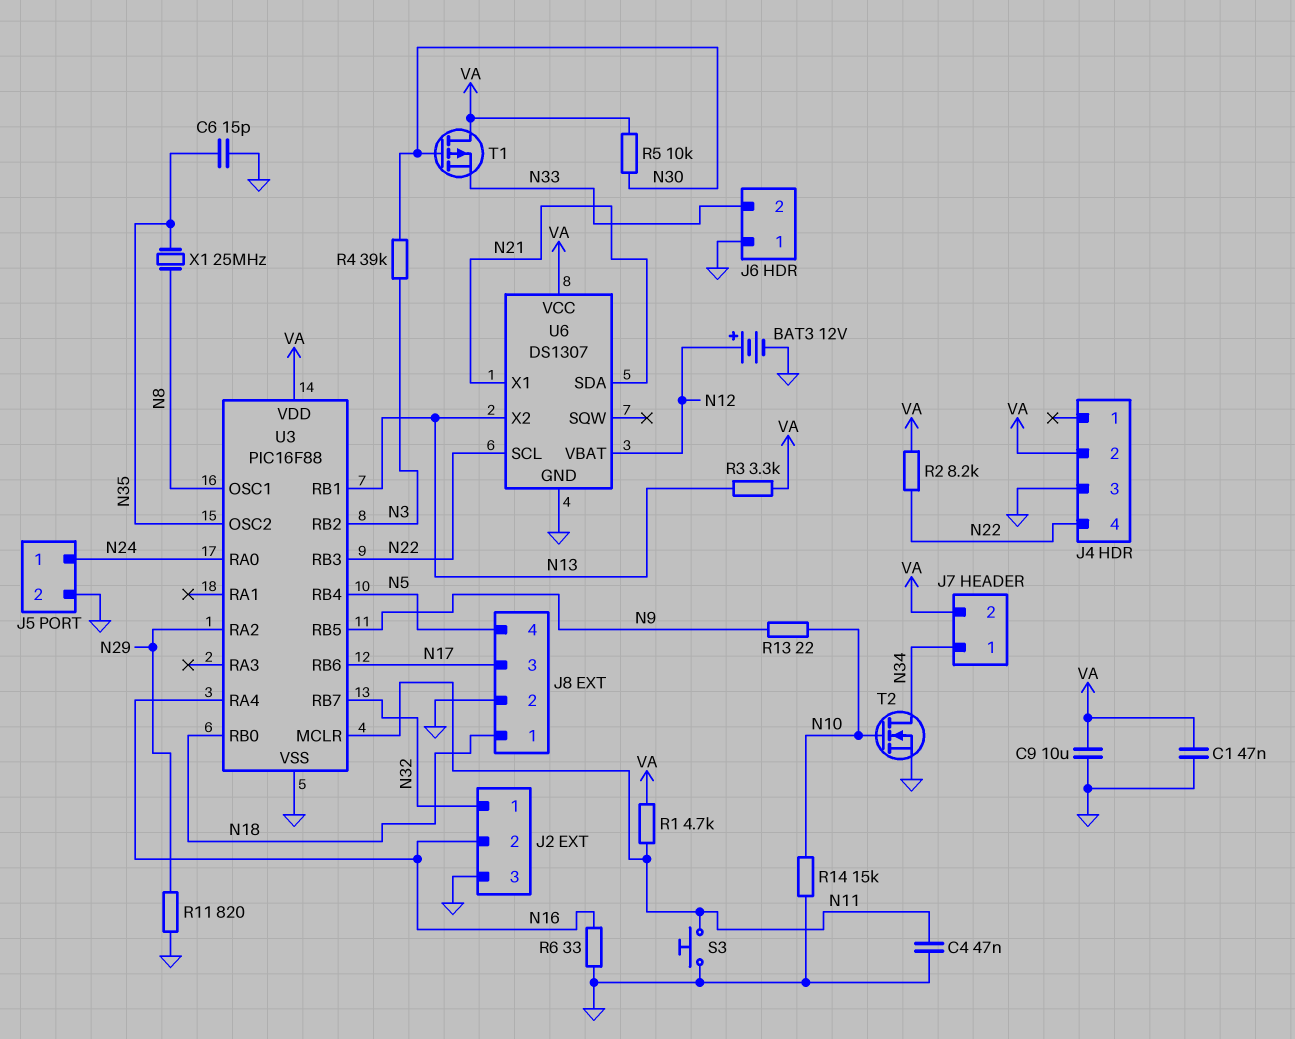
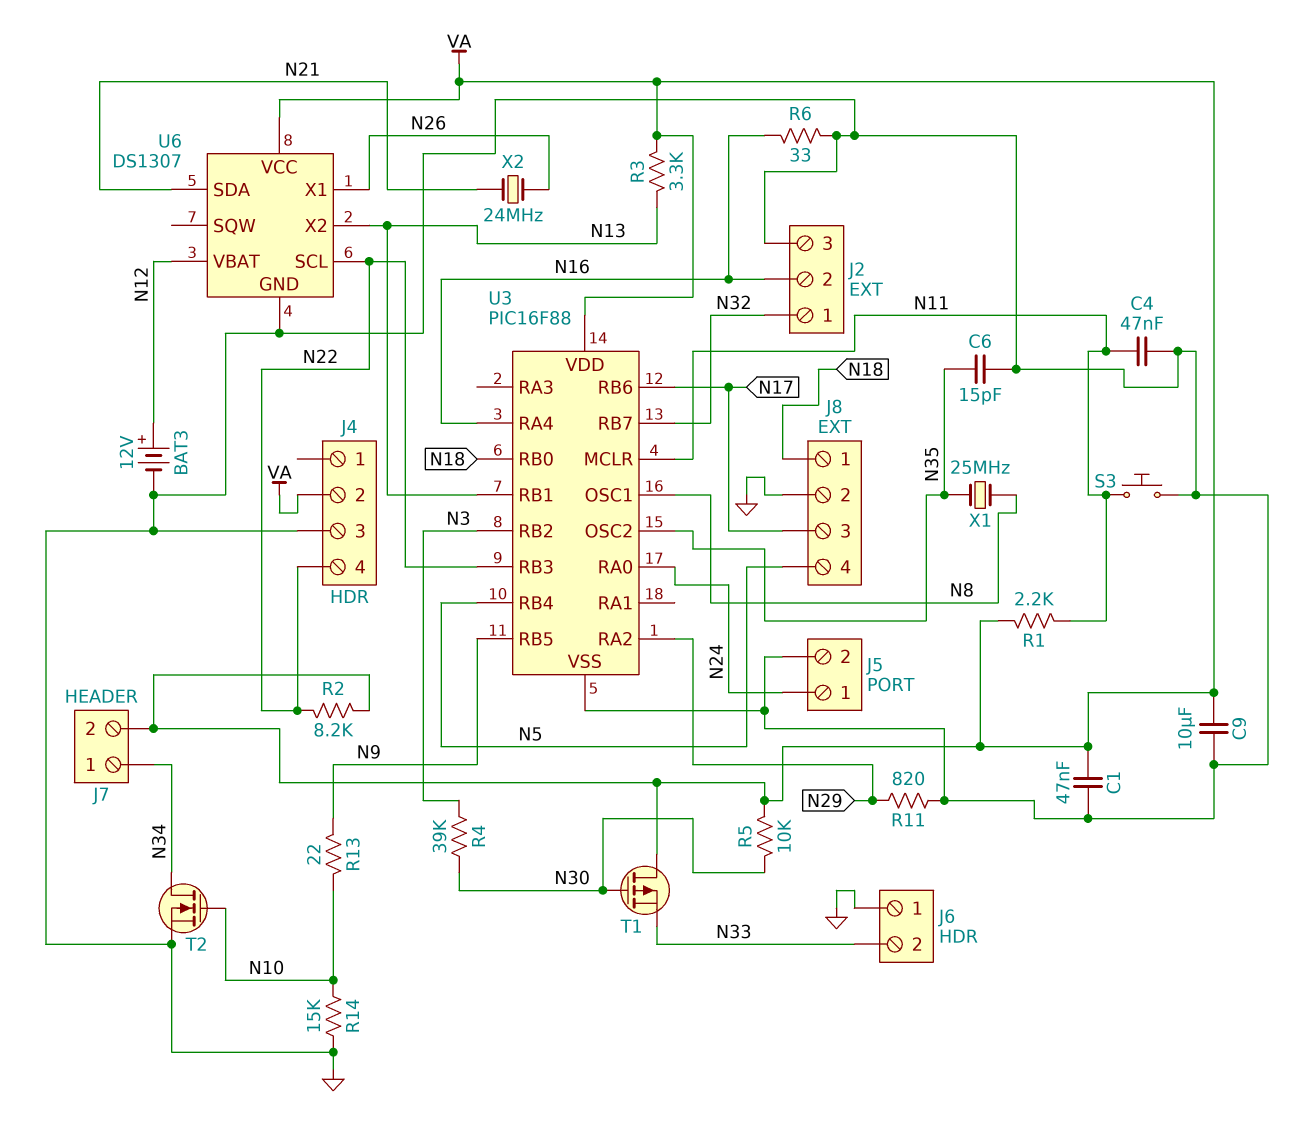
R1: 4.7k (N11, VA) -> 2.2k (N11, VA)
U6 pin X1: N21 -> N26
X2: none -> 24MHz (N21, N26)

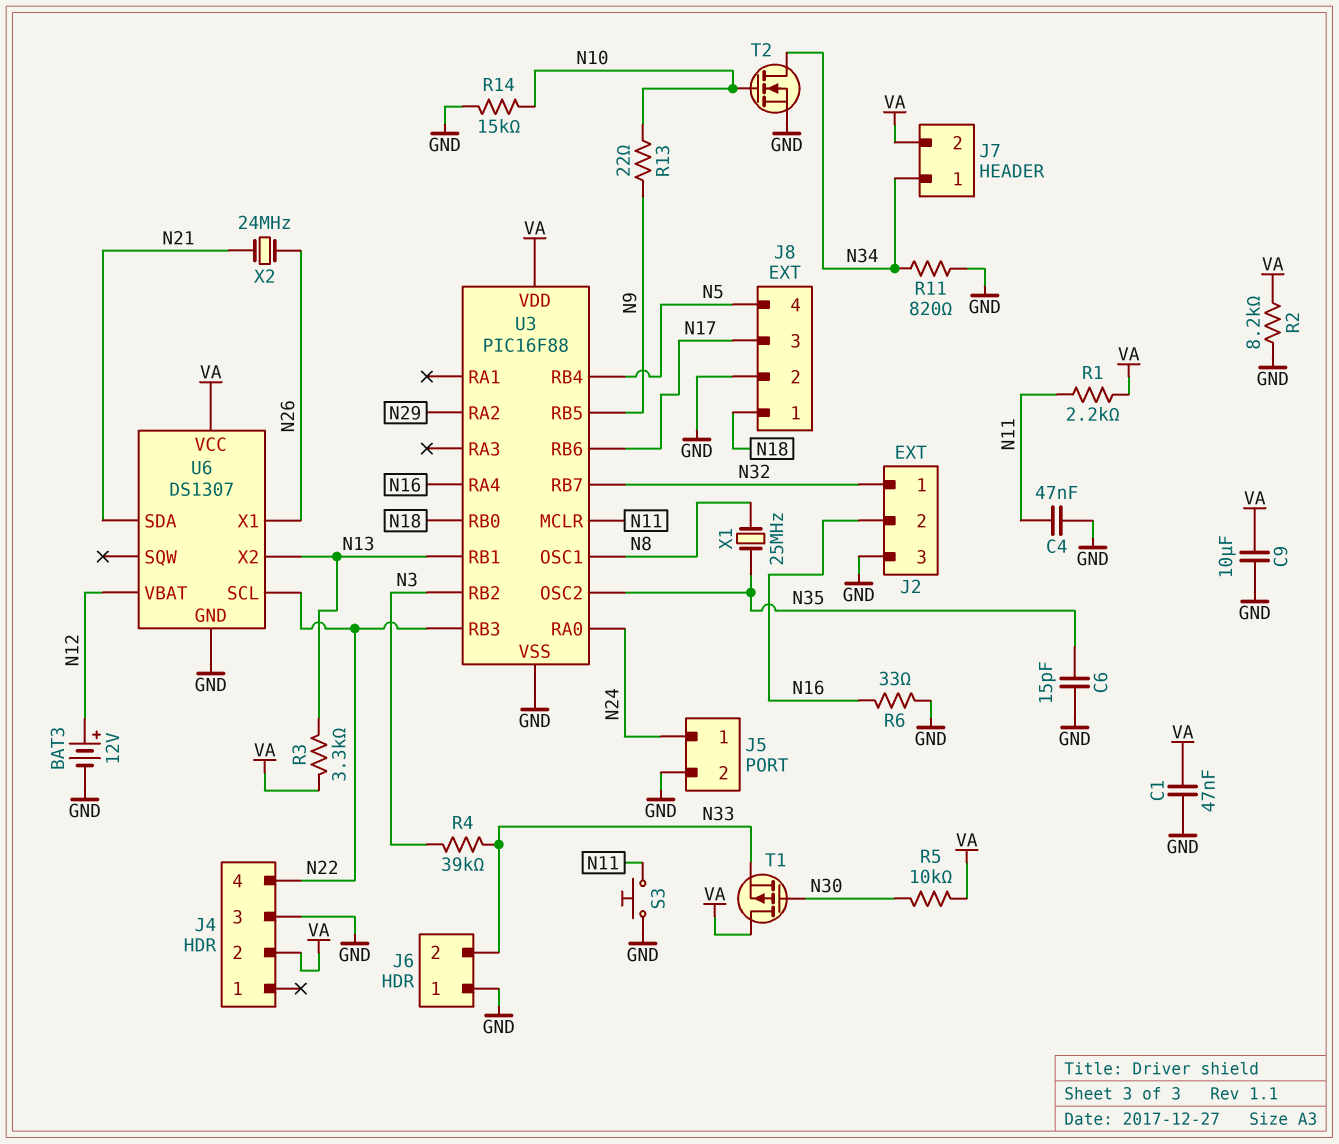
R2: 8.2k (N22, VA) -> 8.2k (GND, VA)
R4: 39k (N3, N30) -> 39k (N3, N33)
R11: 820 (GND, N29) -> 820 (GND, N34)

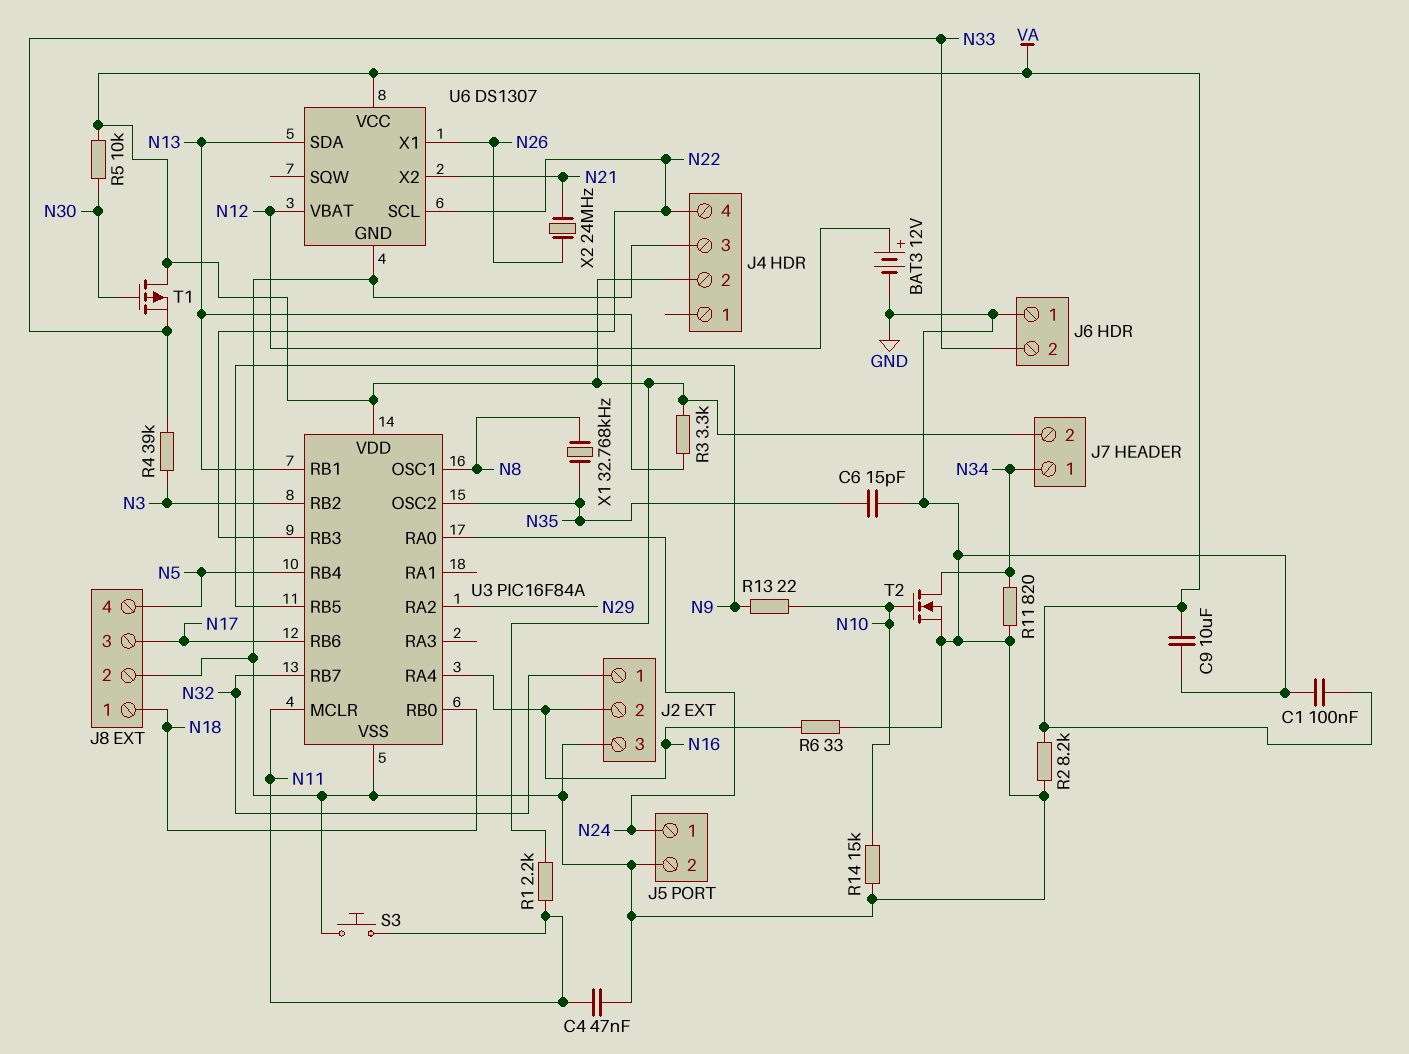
C1: 47nF (GND, VA) -> 100nF (GND, VA)
U3: PIC16F88 -> PIC16F84A
U6 pin SDA: N21 -> N13
U6 pin X2: N13 -> N21
X1: 25MHz (N8, N35) -> 32.768kHz (N8, N35)

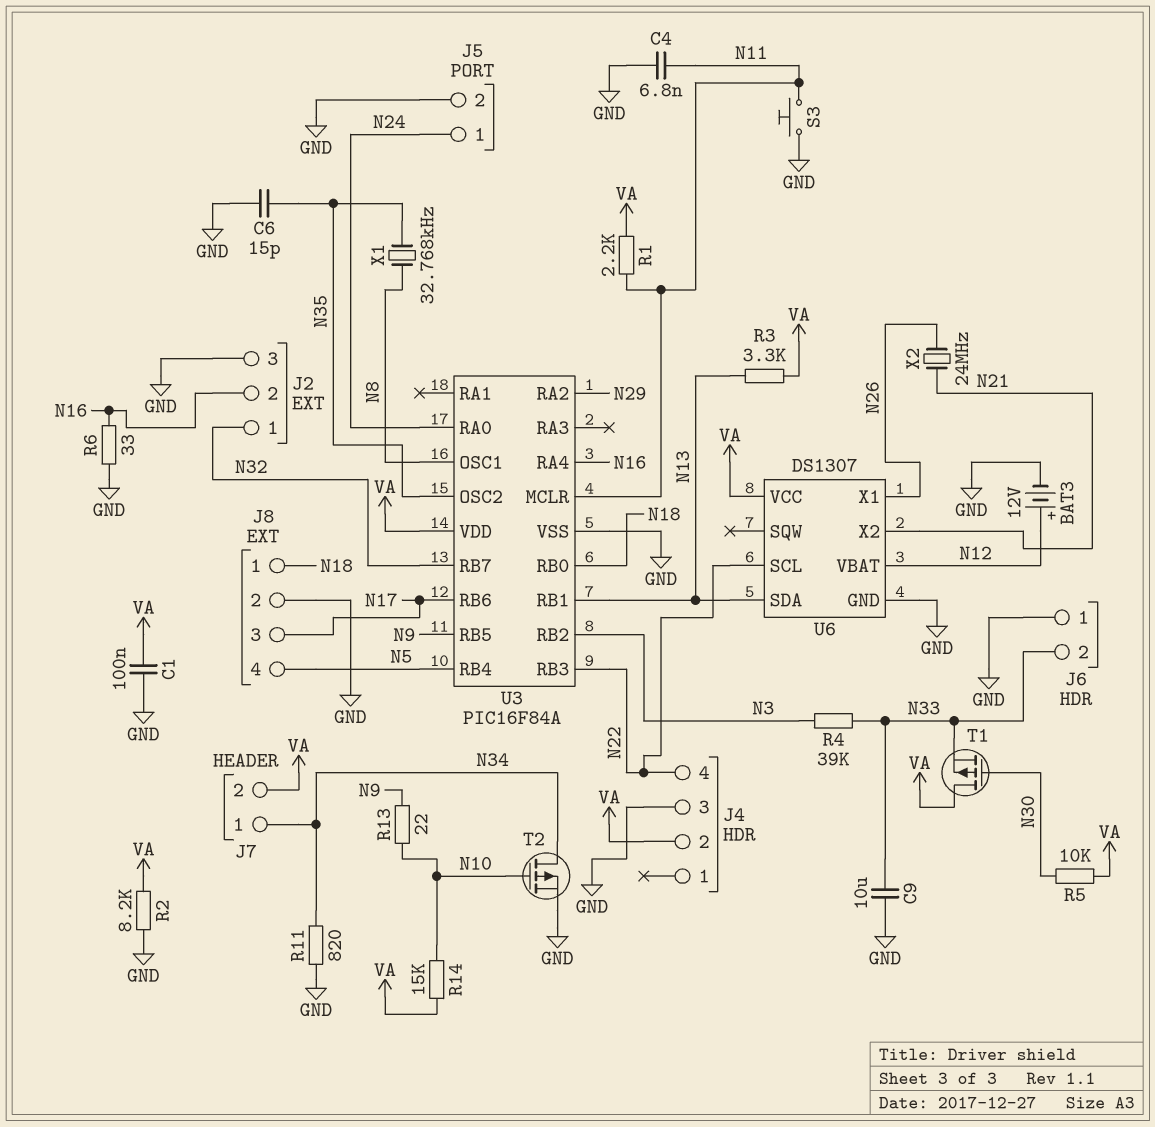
C4: 47nF (GND, N11) -> 6.8nF (GND, N11)
C9: 10uF (GND, VA) -> 10uF (GND, N33)
R14: 15k (GND, N10) -> 15k (N10, VA)
T2: NMOS (G N10, D N34, S GND) -> PMOS (G N10, D N34, S GND)

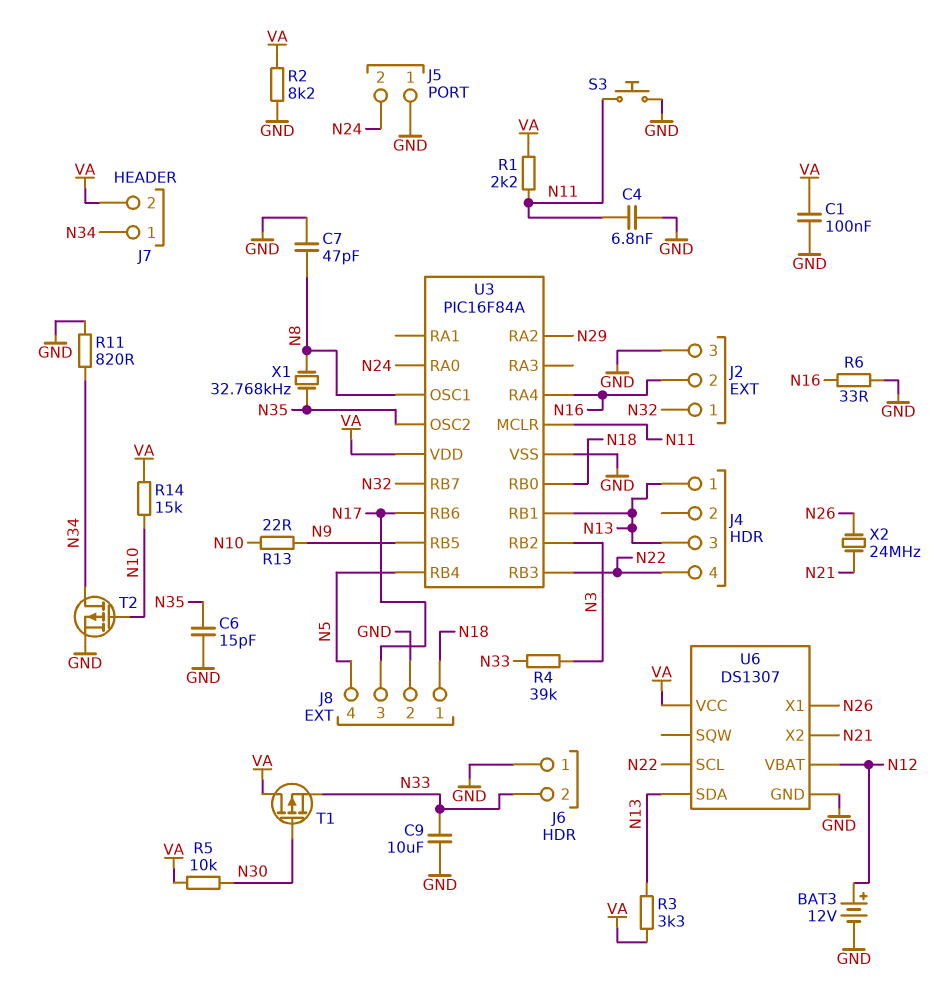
C7: none -> 47pF (GND, N8)
J4 pin 1: none -> N13
J4 pin 2: VA -> none
J4 pin 3: GND -> N13
J5 pin 1: N24 -> GND
J5 pin 2: GND -> N24

